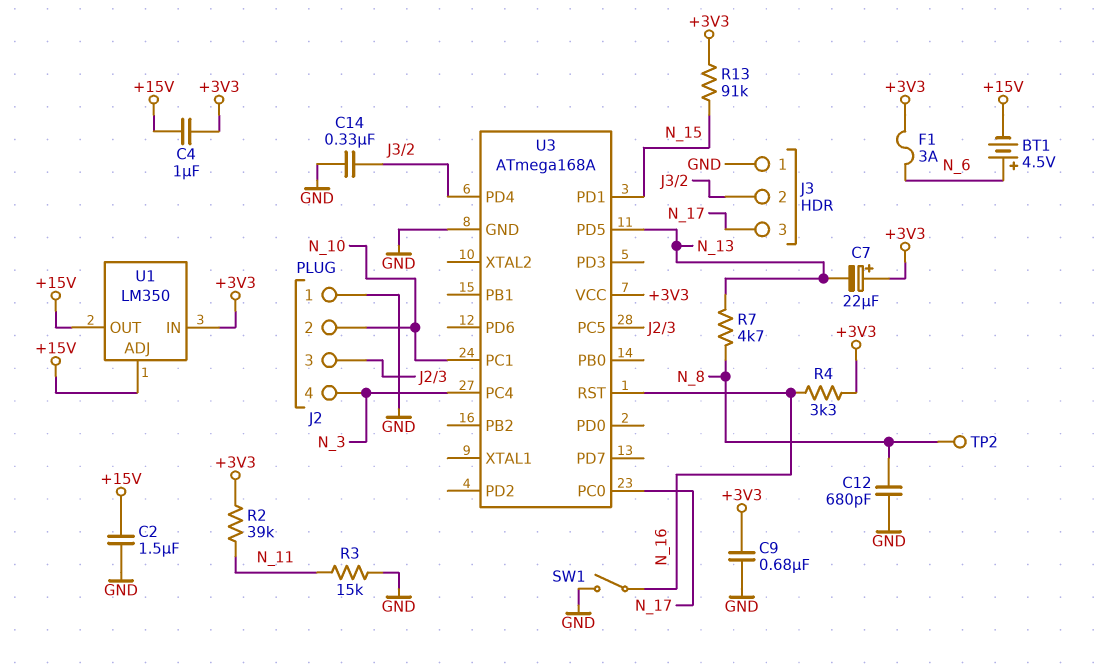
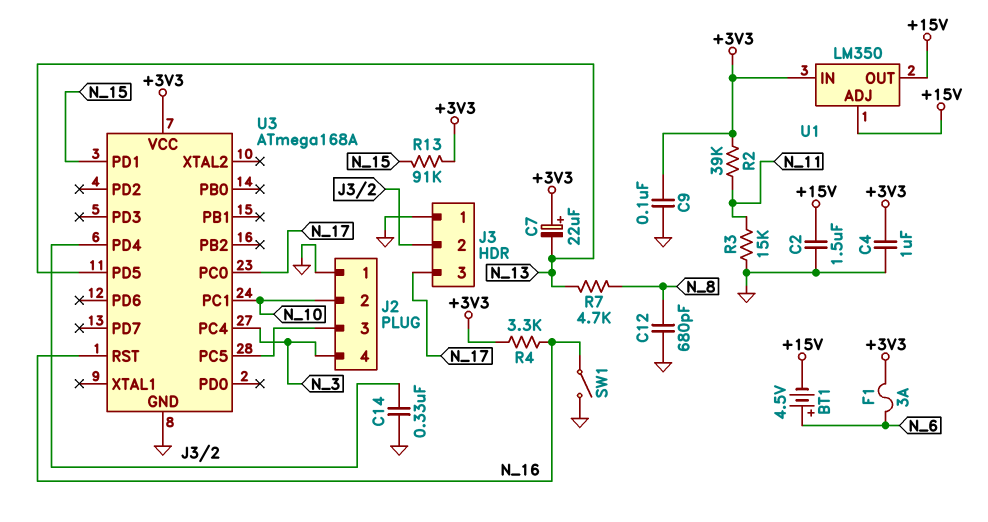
C4: 1uF (+3V3, +15V) -> 1uF (+3V3, GND)
C9: 680nF (+3V3, GND) -> 100nF (+3V3, GND)
TP2: test point (N_8) -> none

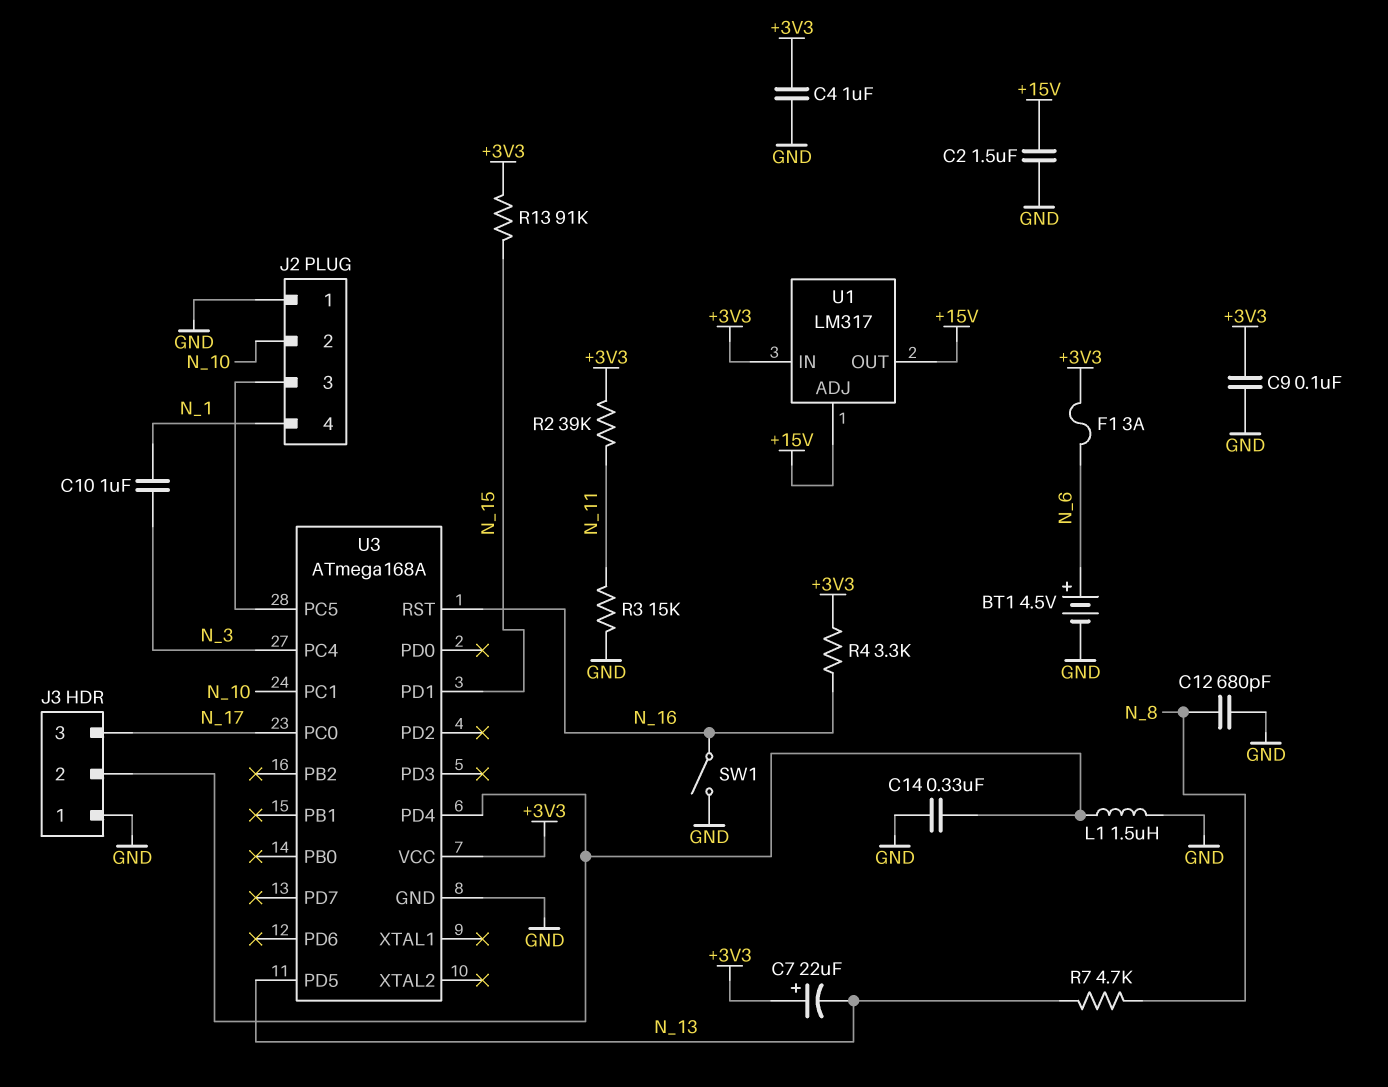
BT1: 4.5V (plus N_6, minus +15V) -> 4.5V (plus N_6, minus GND)
C10: none -> 1uF (N_1, N_3)
J2 pin 4: N_3 -> N_1
L1: none -> 1.5uH (GND, J3/2)
U1: LM350 -> LM317

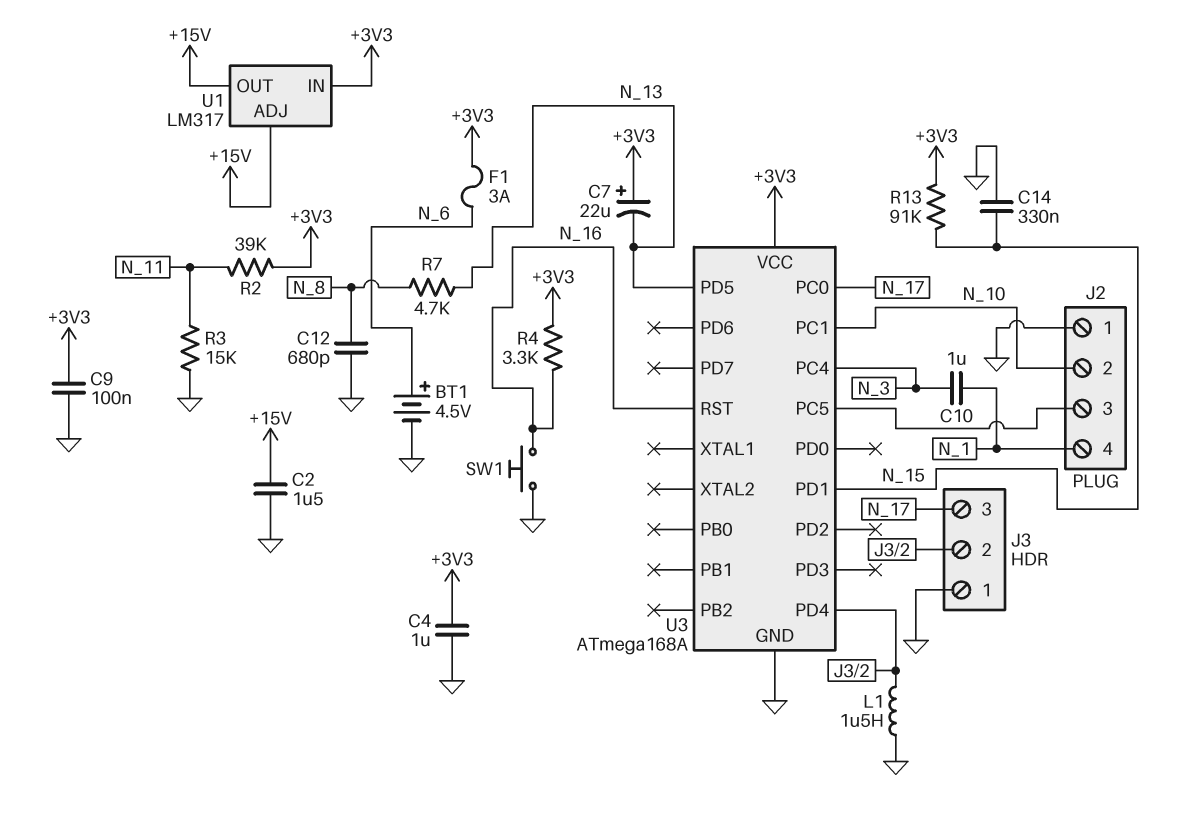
C14: 330nF (GND, J3/2) -> 330nF (GND, N_15)
SW1: switch (GND, N_16) -> button (GND, N_16)

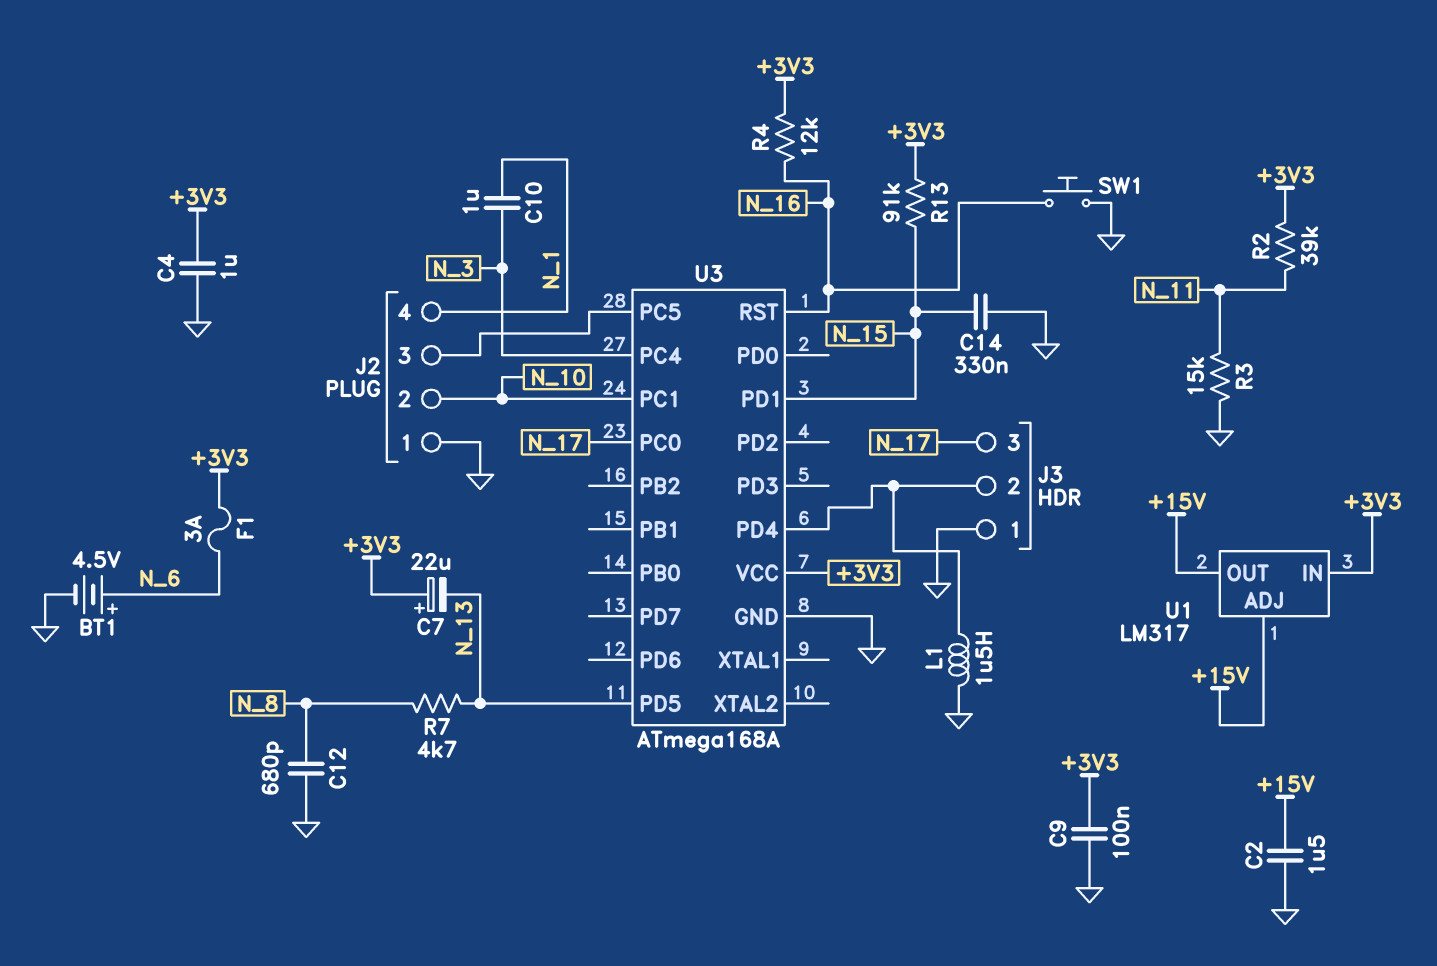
R4: 3.3k (+3V3, N_16) -> 12k (+3V3, N_16)

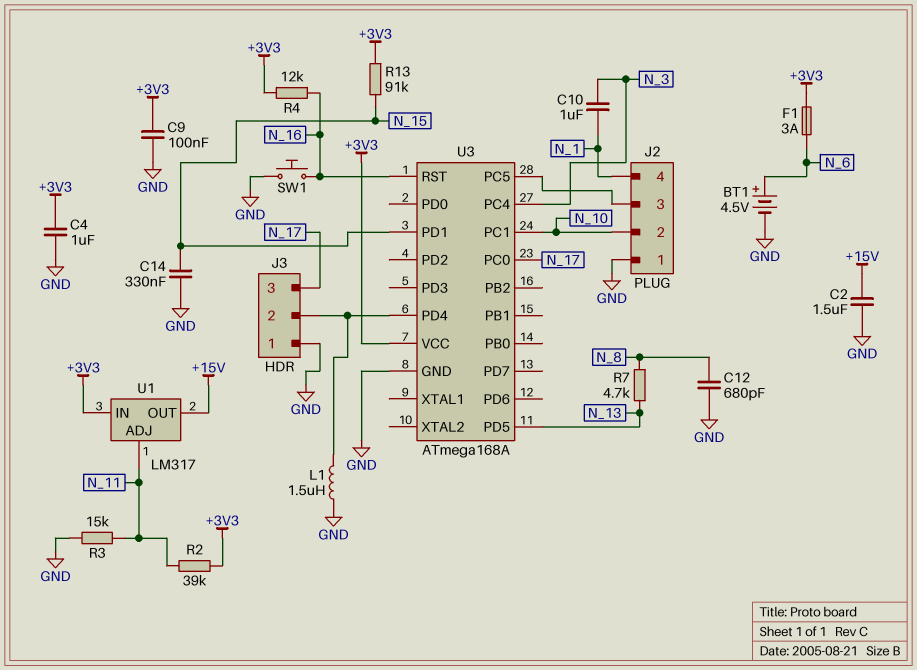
C7: 22uF (plus +3V3, minus N_13) -> none
U1 pin ADJ: +15V -> N_11

